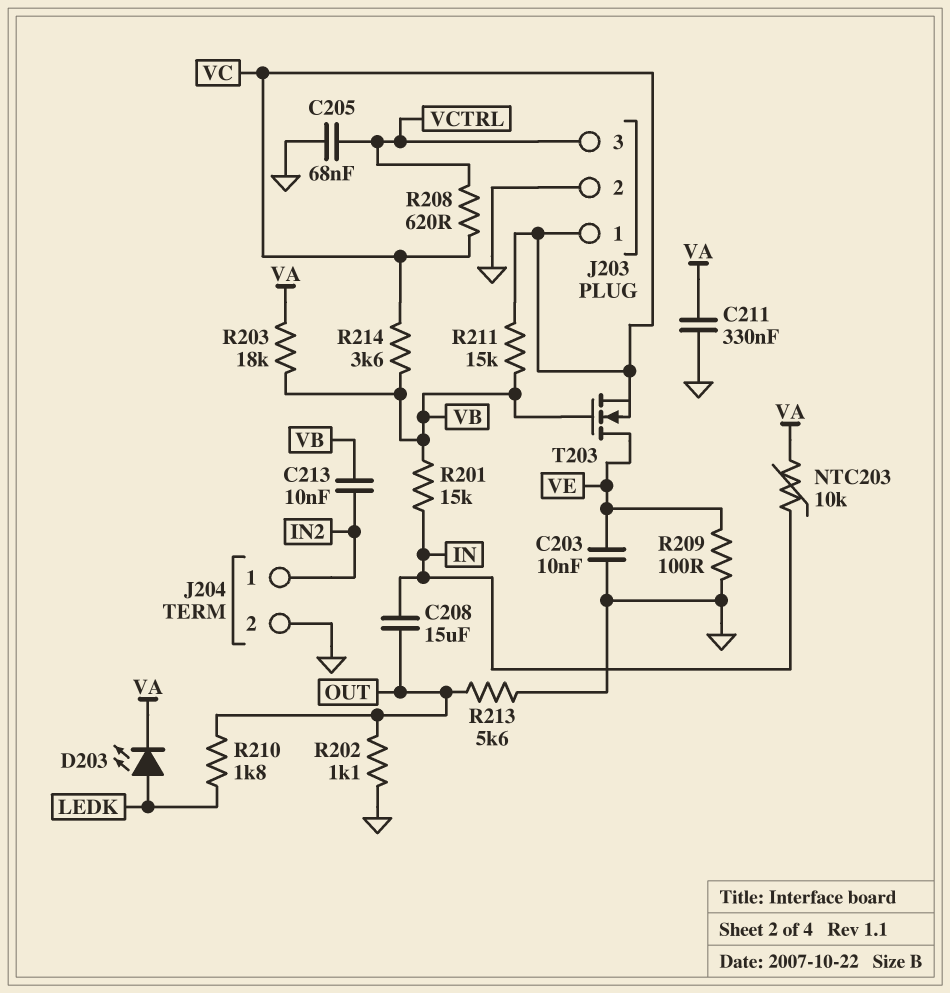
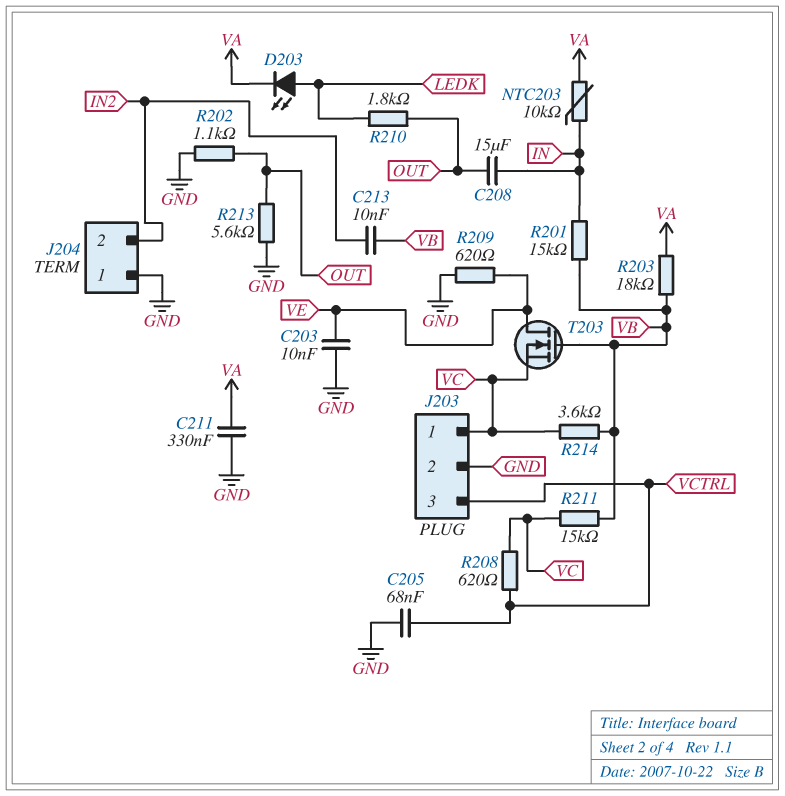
J204 pin 1: IN2 -> GND
J204 pin 2: GND -> IN2
R209: 100 (GND, VE) -> 620 (GND, VE)

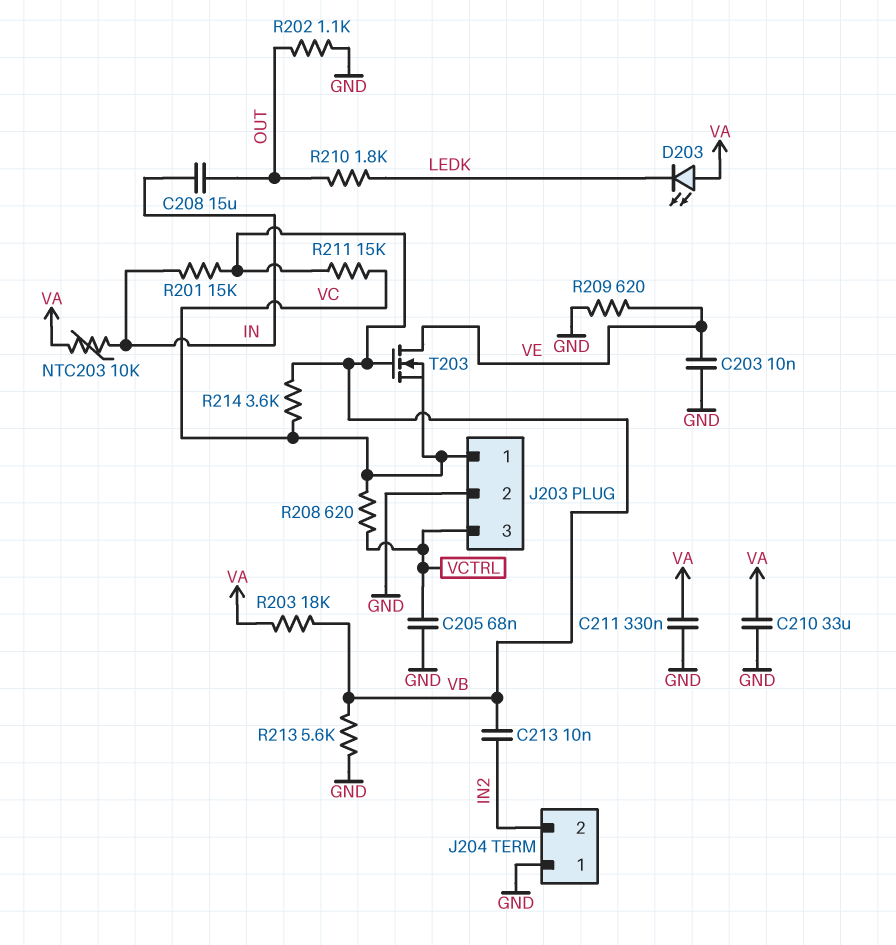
C210: none -> 33uF (GND, VA)
D203: LED (A LEDK, K VA) -> LED (A VA, K LEDK)
R213: 5.6k (GND, OUT) -> 5.6k (GND, VB)

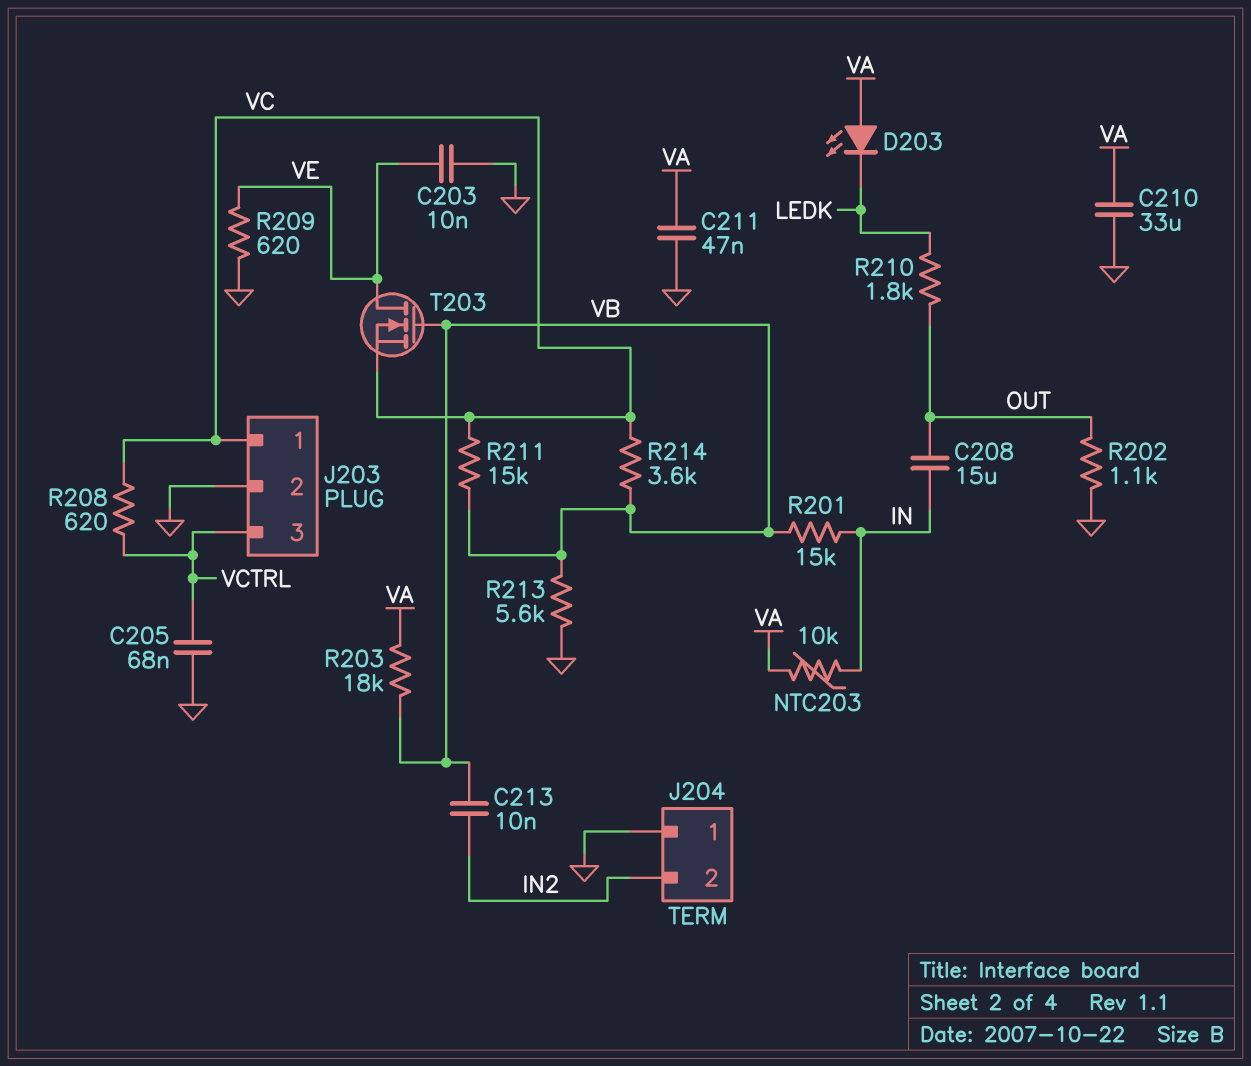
C211: 330nF (GND, VA) -> 47nF (GND, VA)

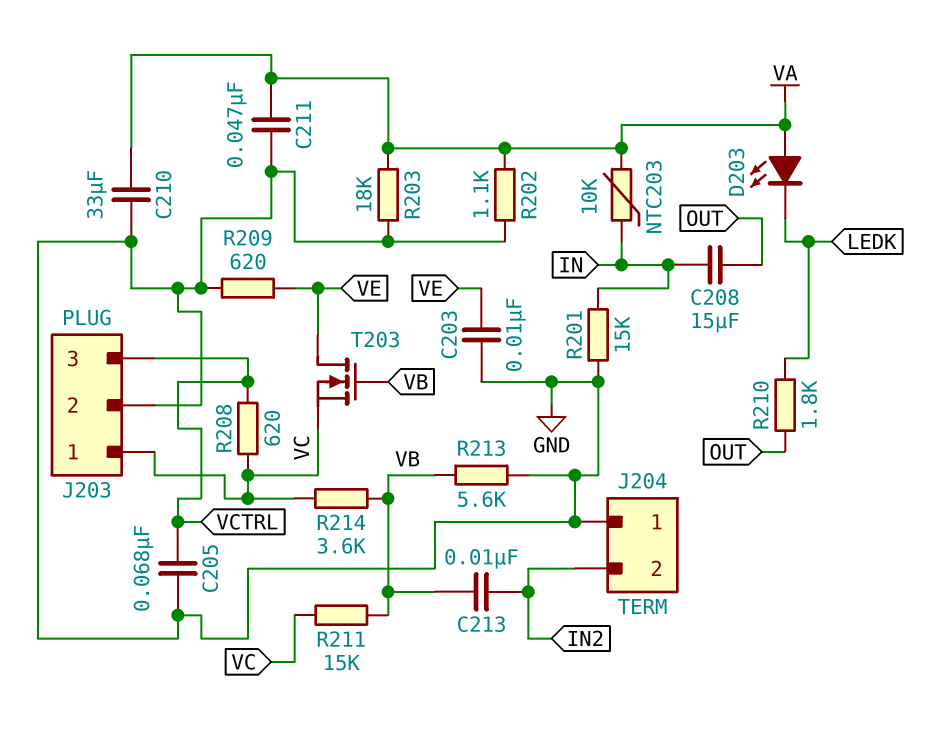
R201: 15k (IN, VB) -> 15k (GND, IN)
R202: 1.1k (GND, OUT) -> 1.1k (GND, VA)
R203: 18k (VA, VB) -> 18k (GND, VA)

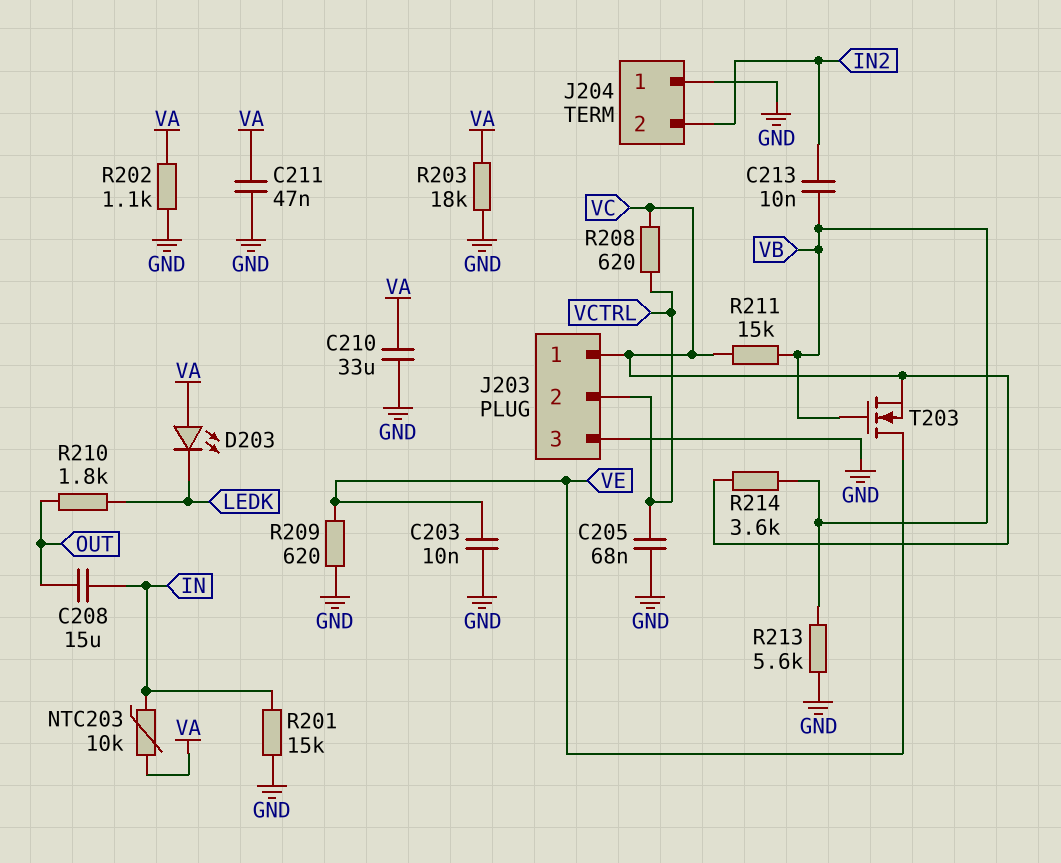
J203 pin 2: GND -> VCTRL
J203 pin 3: VCTRL -> GND

